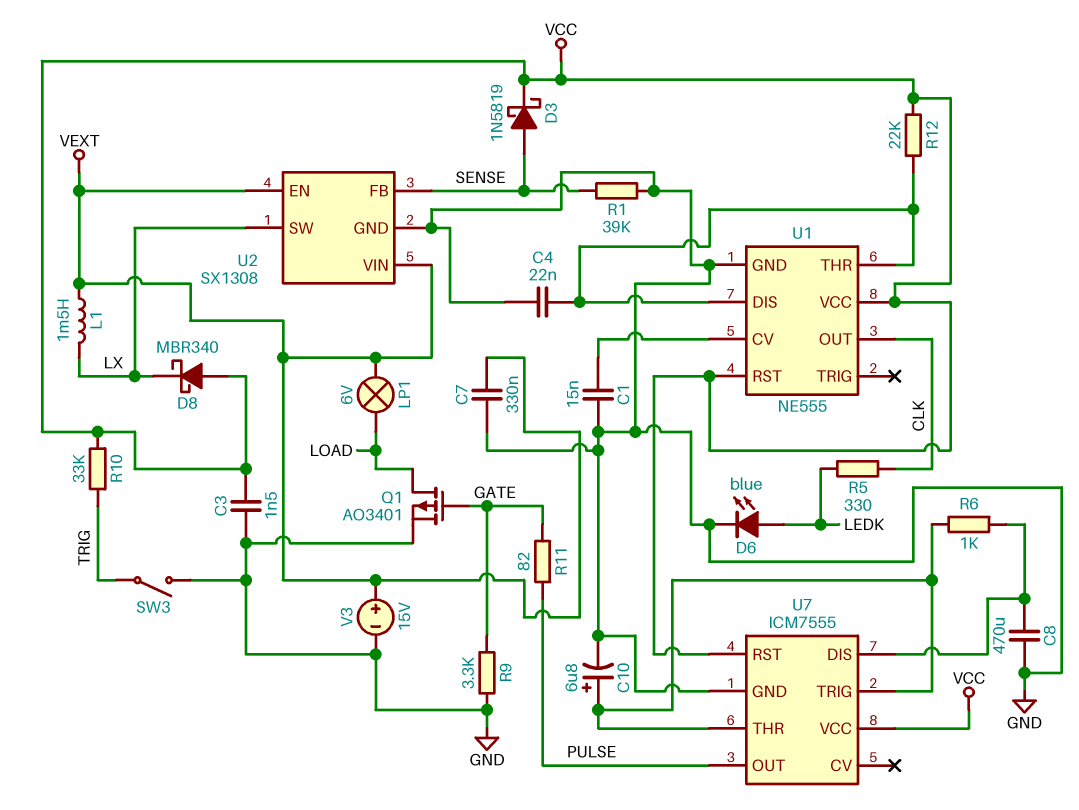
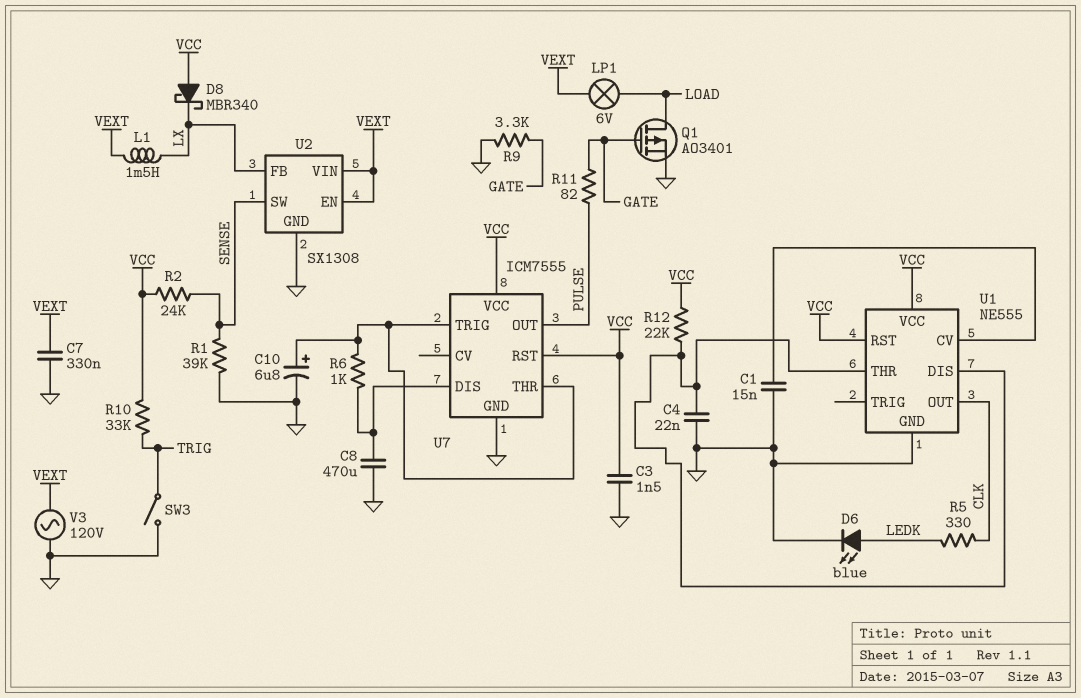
D3: schottky 1N5819 (A SENSE, K VCC) -> none
R2: none -> 24k (SENSE, VCC)
U2 pin FB: SENSE -> LX
U2 pin SW: LX -> SENSE
V3: 15V (plus VEXT, minus GND) -> AC 120V (GND, VEXT)

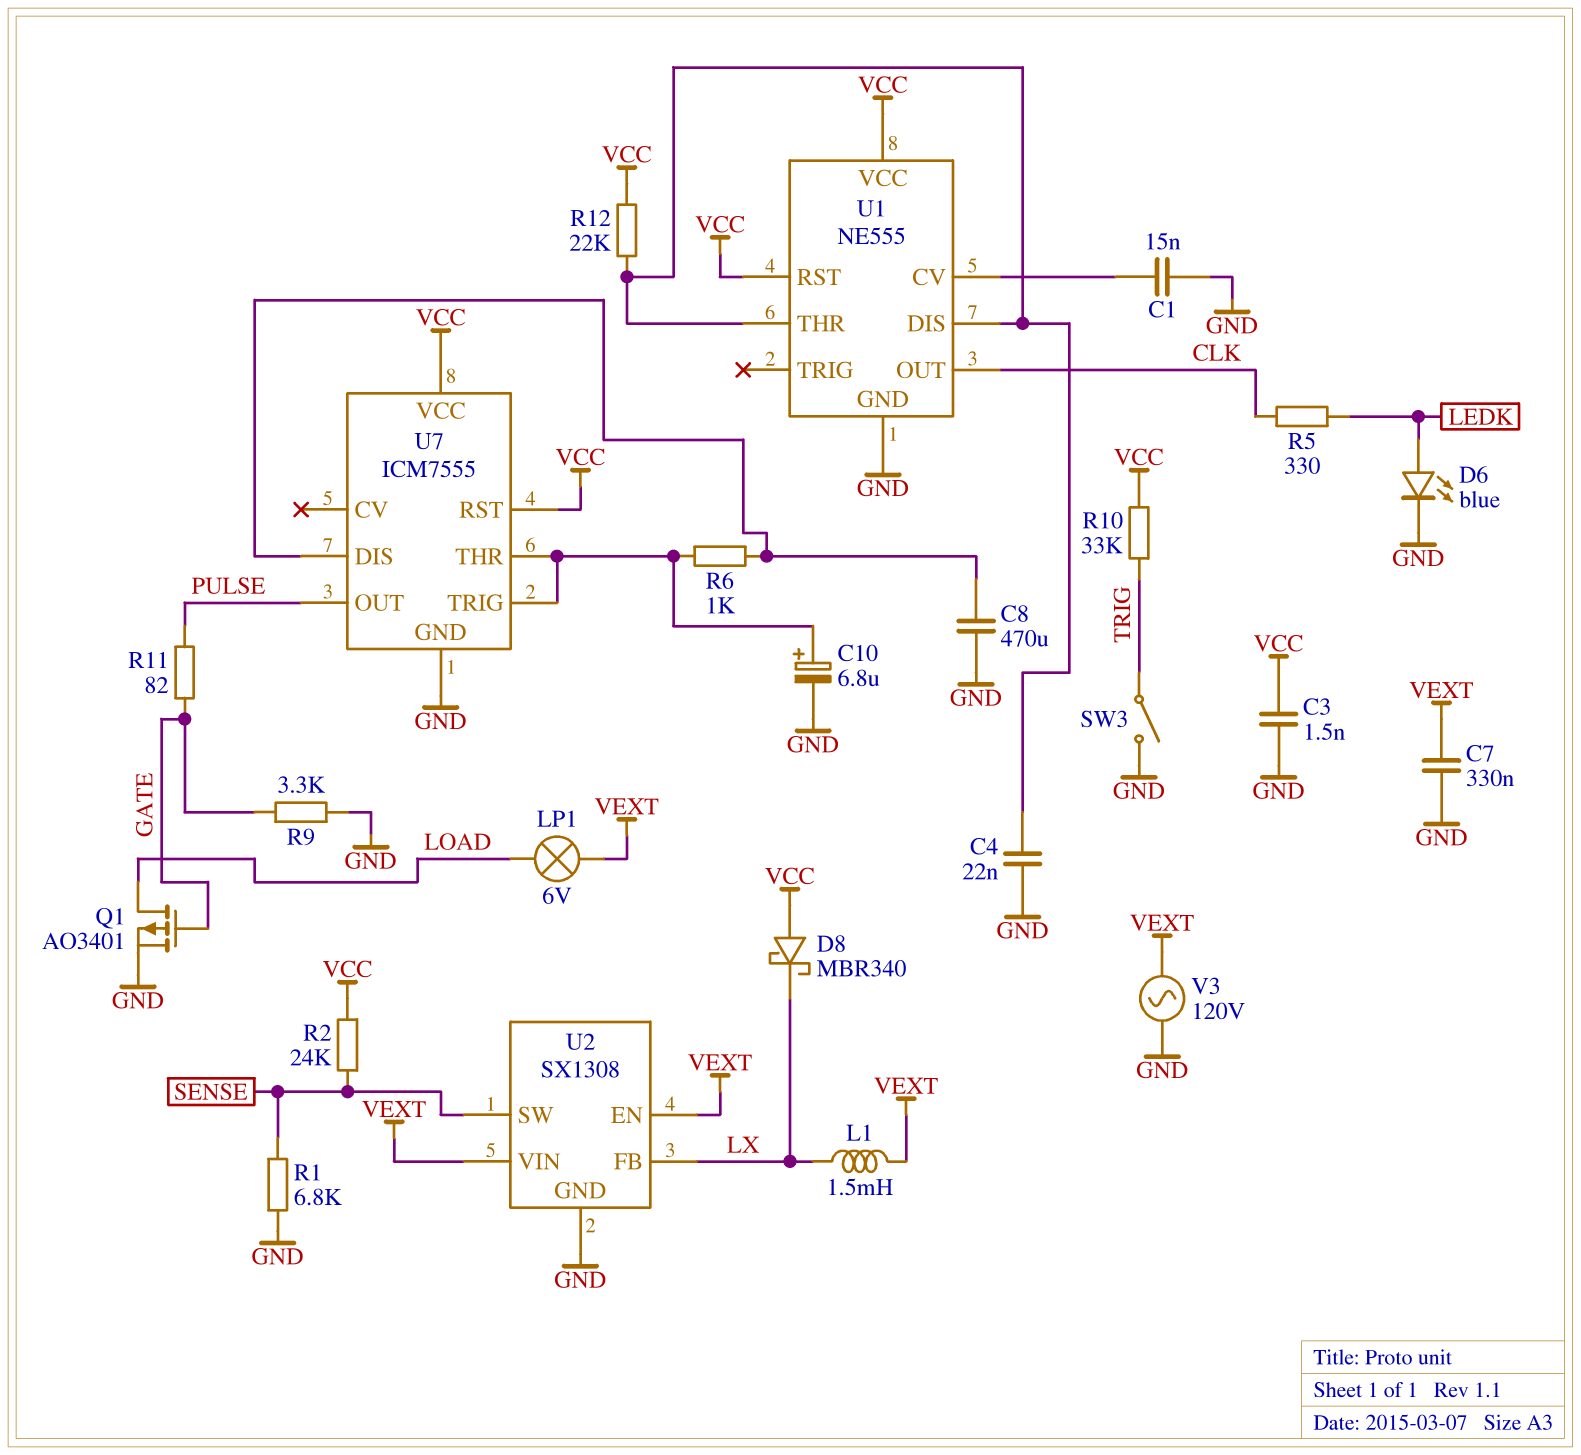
R1: 39k (GND, SENSE) -> 6.8k (GND, SENSE)

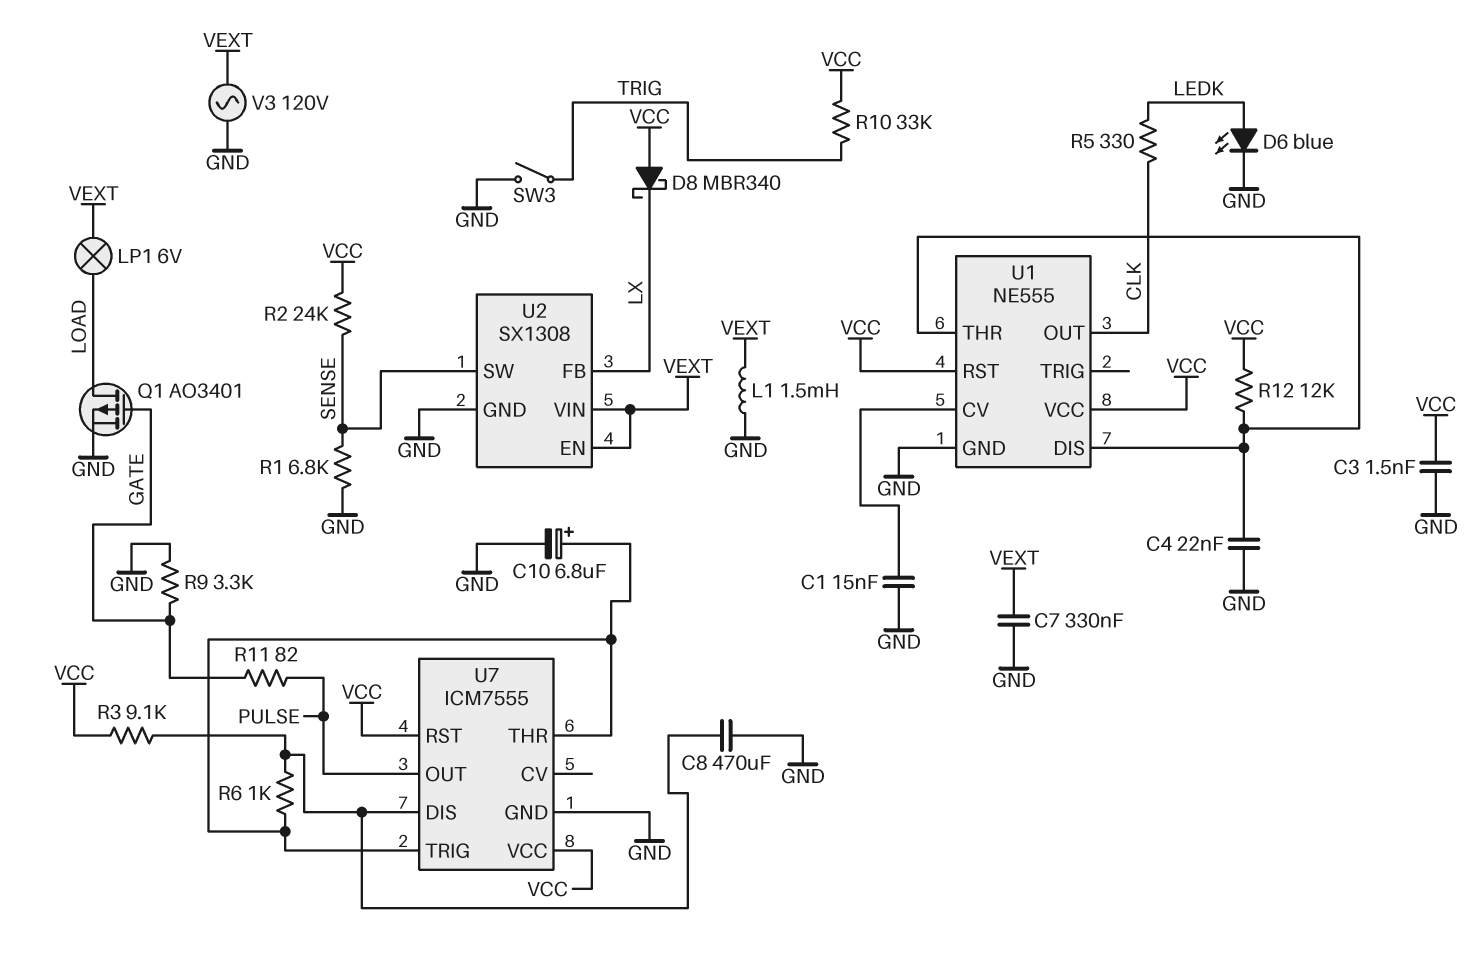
L1: 1.5mH (LX, VEXT) -> 1.5mH (GND, VEXT)
R3: none -> 9.1k (U7/DIS, VCC)
R12: 22k (U1/DIS, VCC) -> 12k (U1/DIS, VCC)

